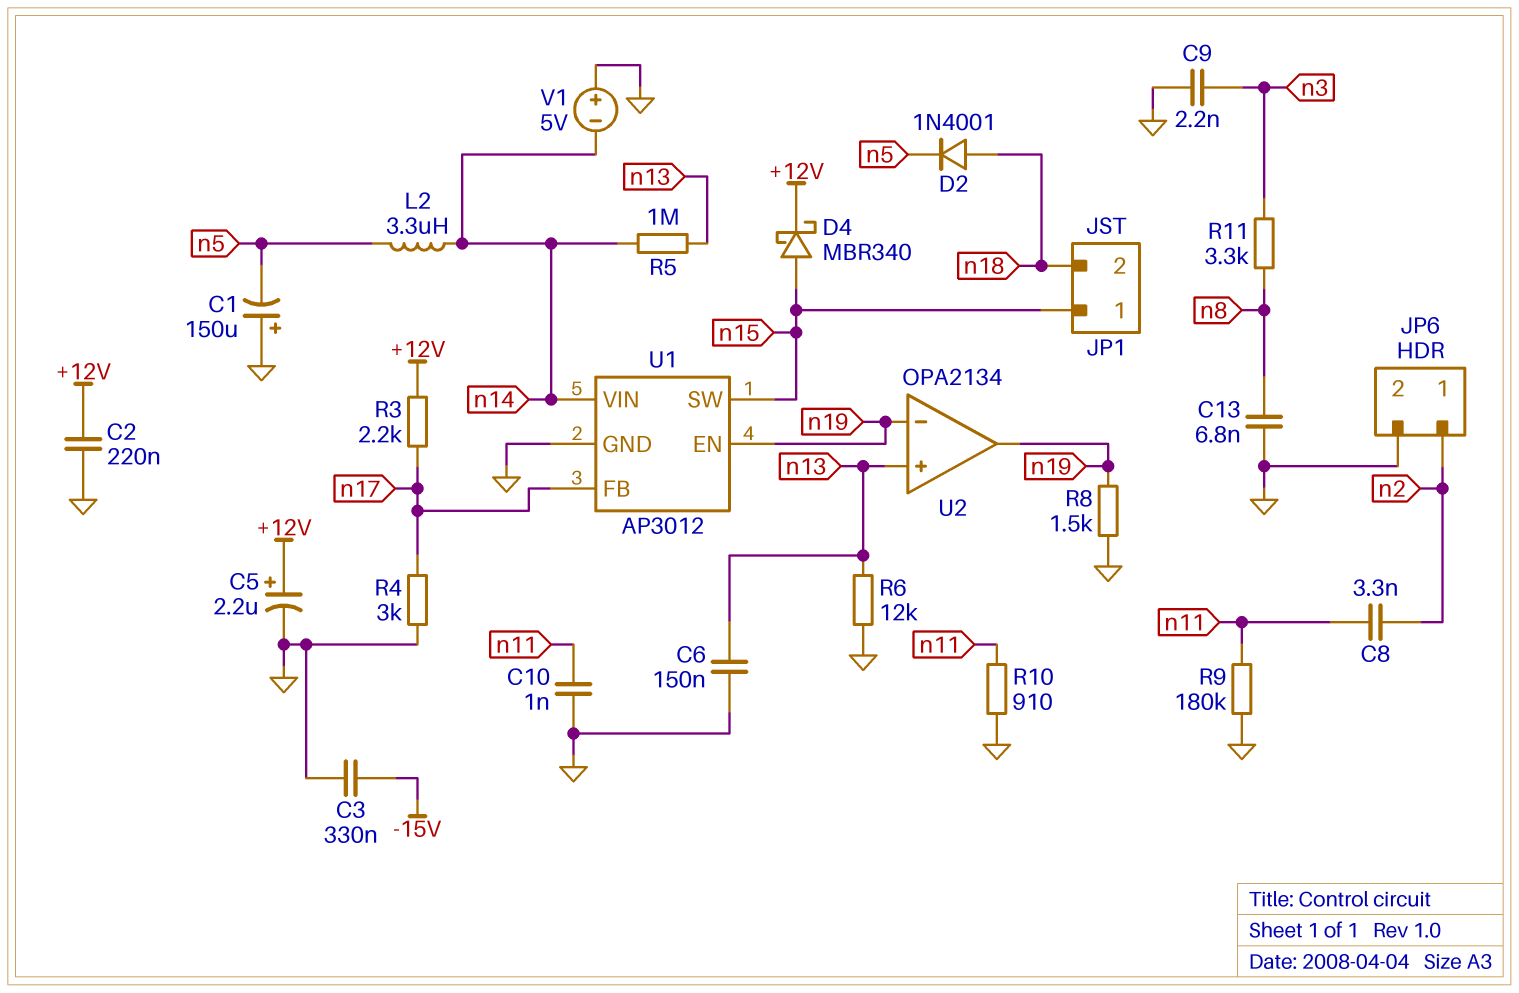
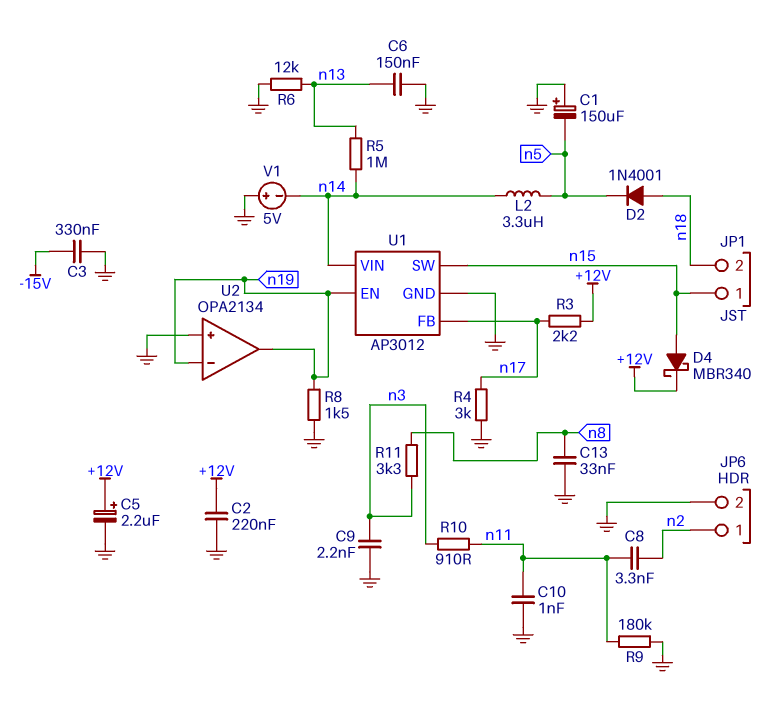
C13: 6.8nF (GND, n8) -> 33nF (GND, n8)
R10: 910 (GND, n11) -> 910 (n3, n11)
U2 pin in+: n13 -> GND

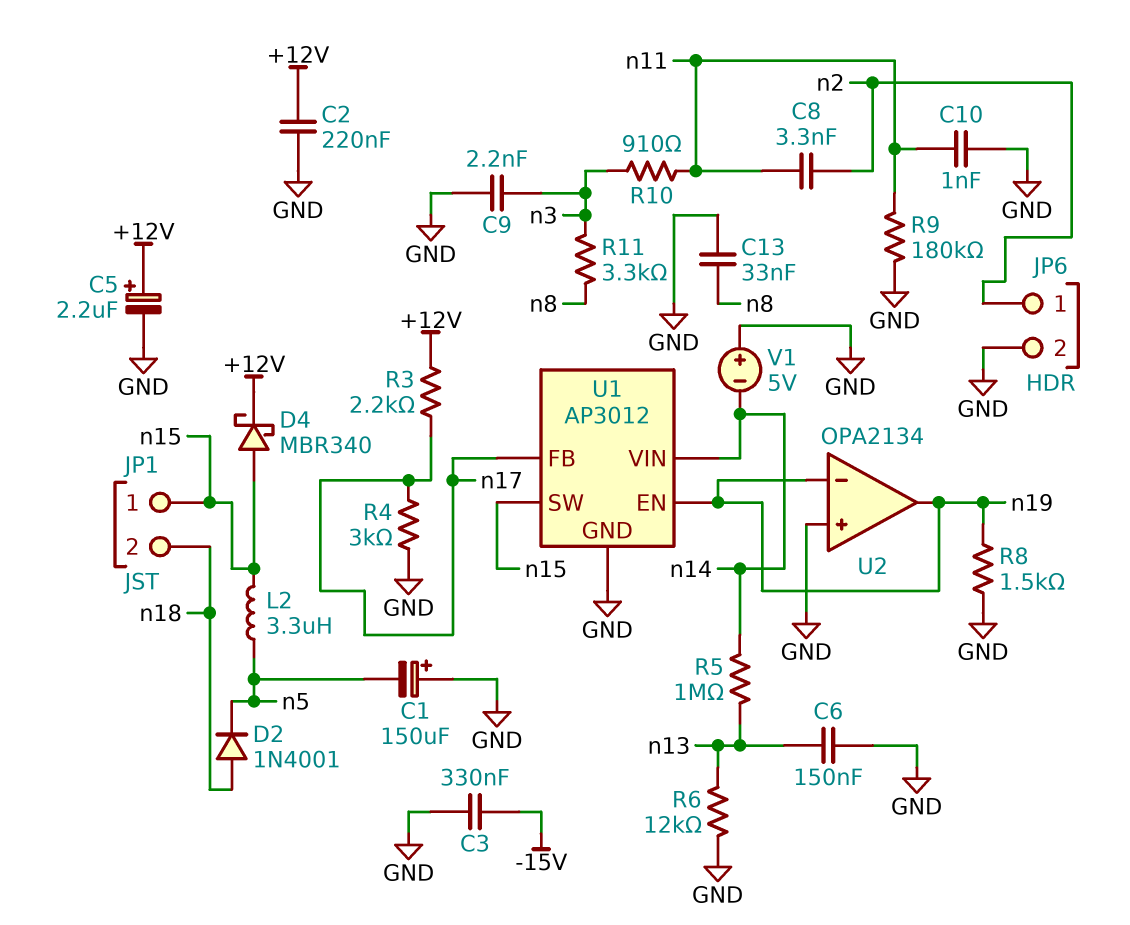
L2: 3.3uH (n5, n14) -> 3.3uH (n5, n15)

